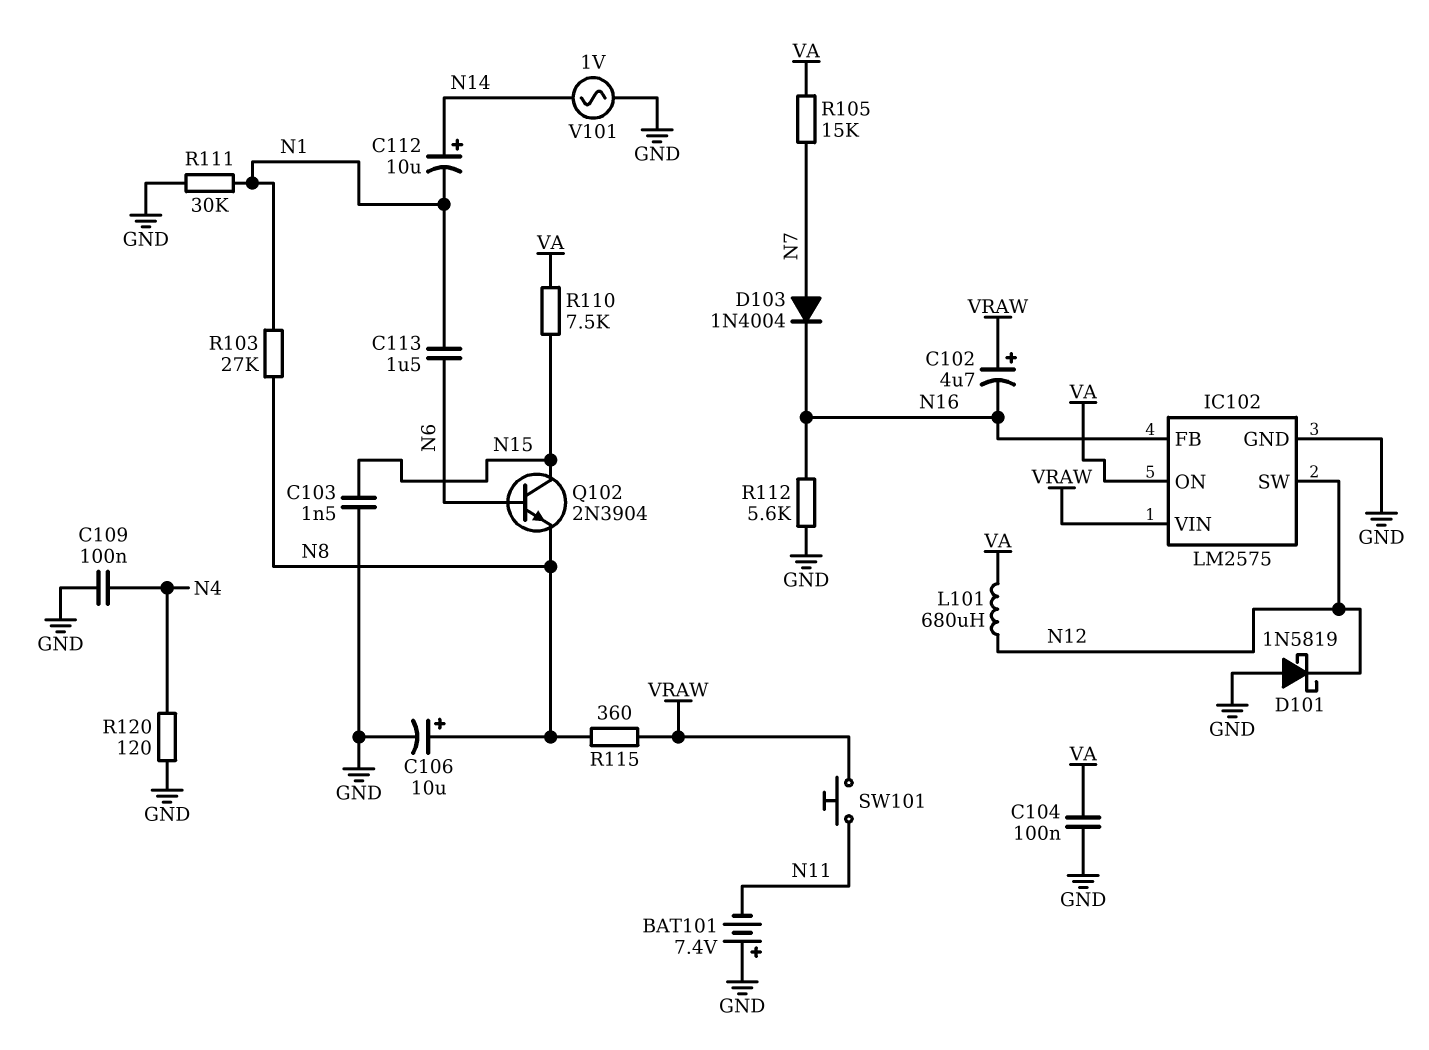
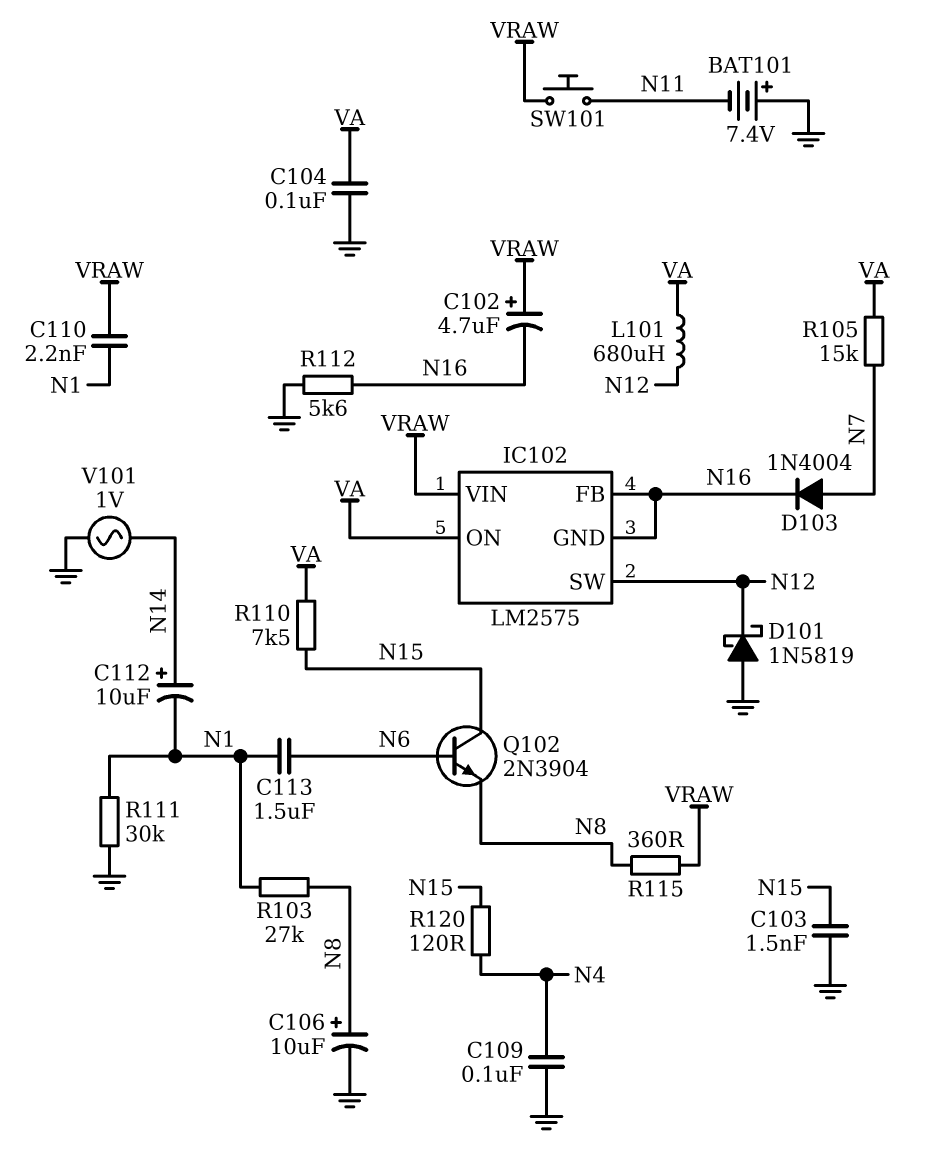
C110: none -> 2.2nF (N1, VRAW)
IC102 pin GND: GND -> N16
R120: 120 (GND, N4) -> 120 (N4, N15)

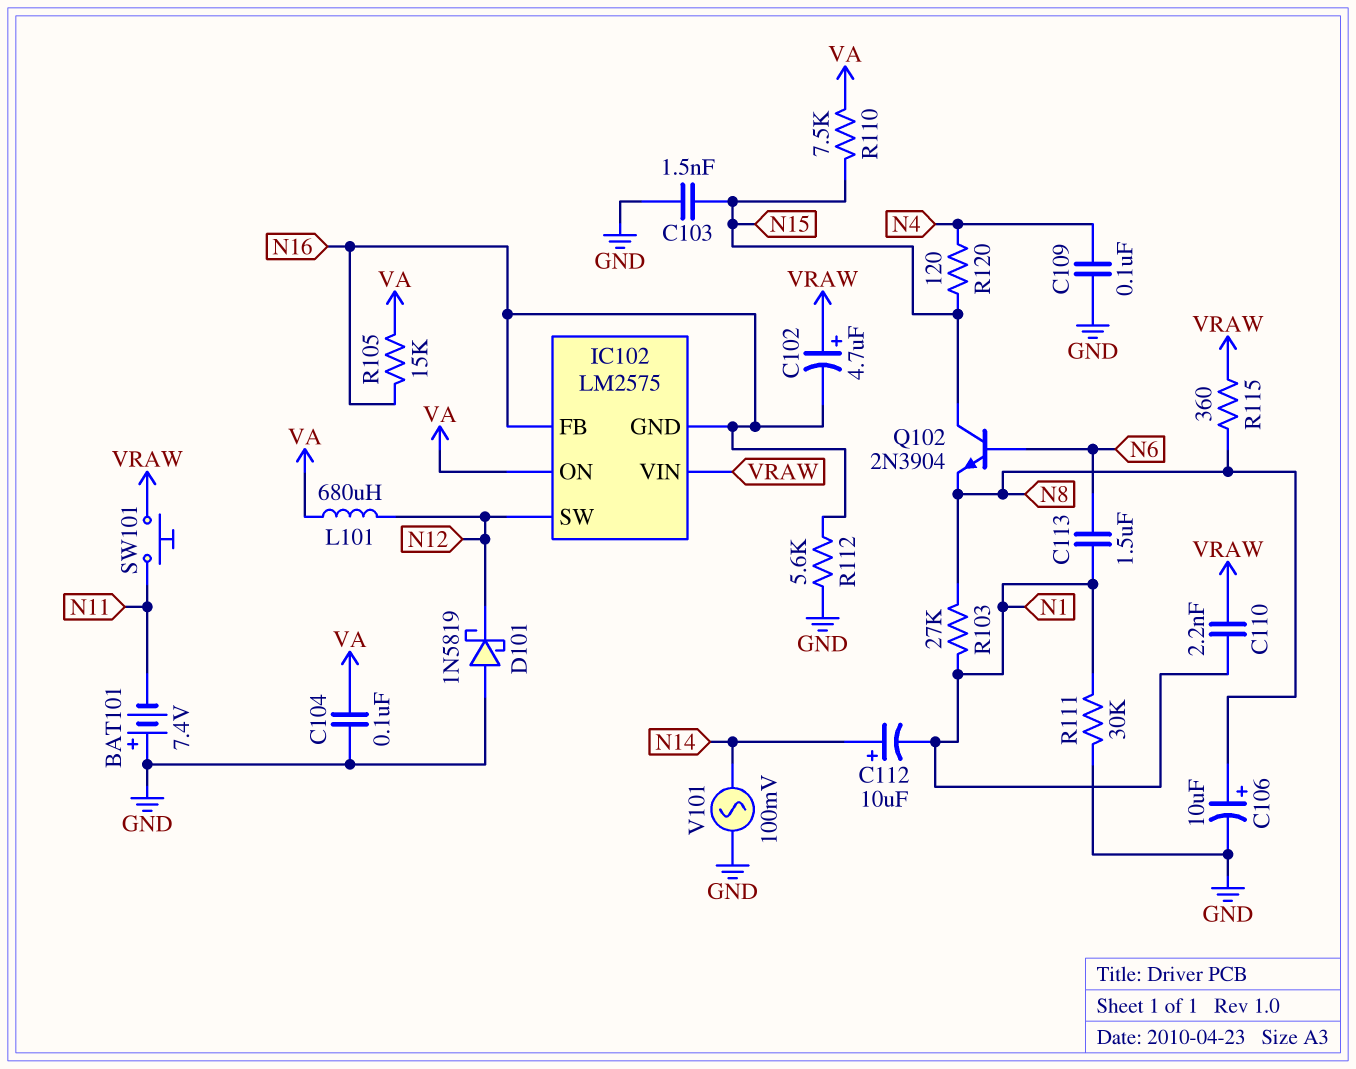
D103: diode 1N4004 (A N7, K N16) -> none
R105: 15k (N7, VA) -> 15k (N16, VA)
V101: AC 1V (GND, N14) -> AC 100mV (GND, N14)

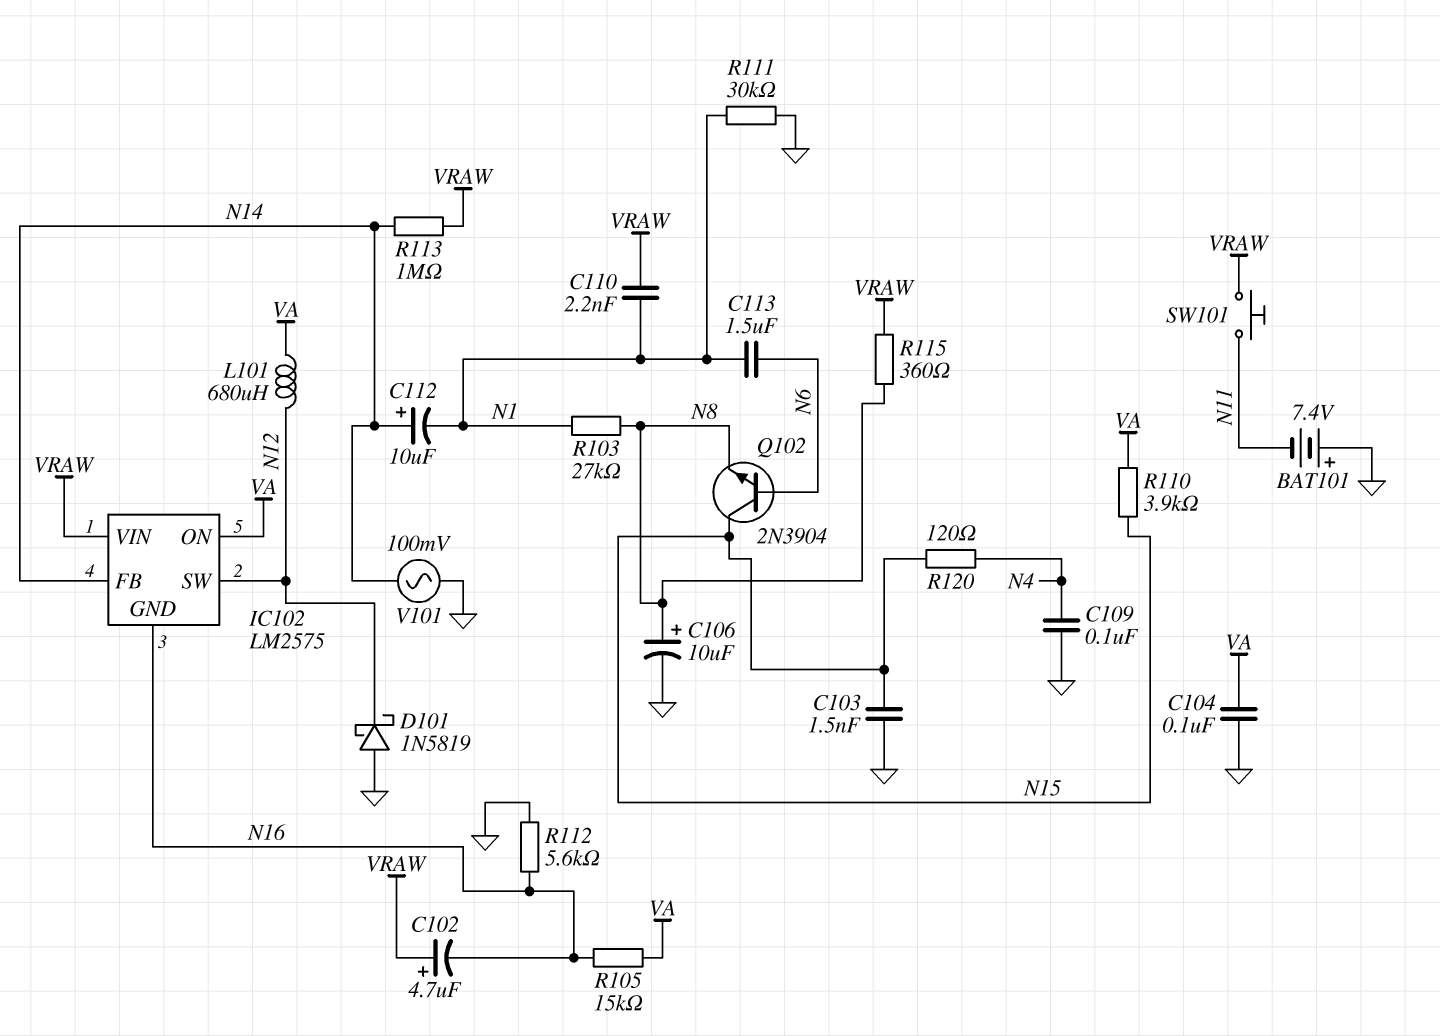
IC102 pin FB: N16 -> N14
R110: 7.5k (N15, VA) -> 3.9k (N15, VA)
R113: none -> 1M (N14, VRAW)

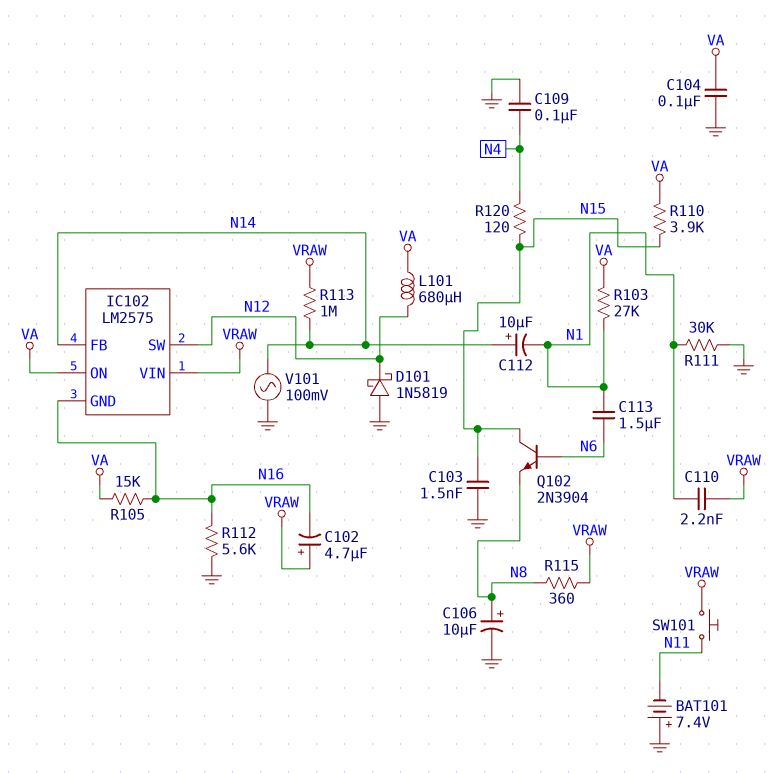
R103: 27k (N1, N8) -> 27k (N1, VA)

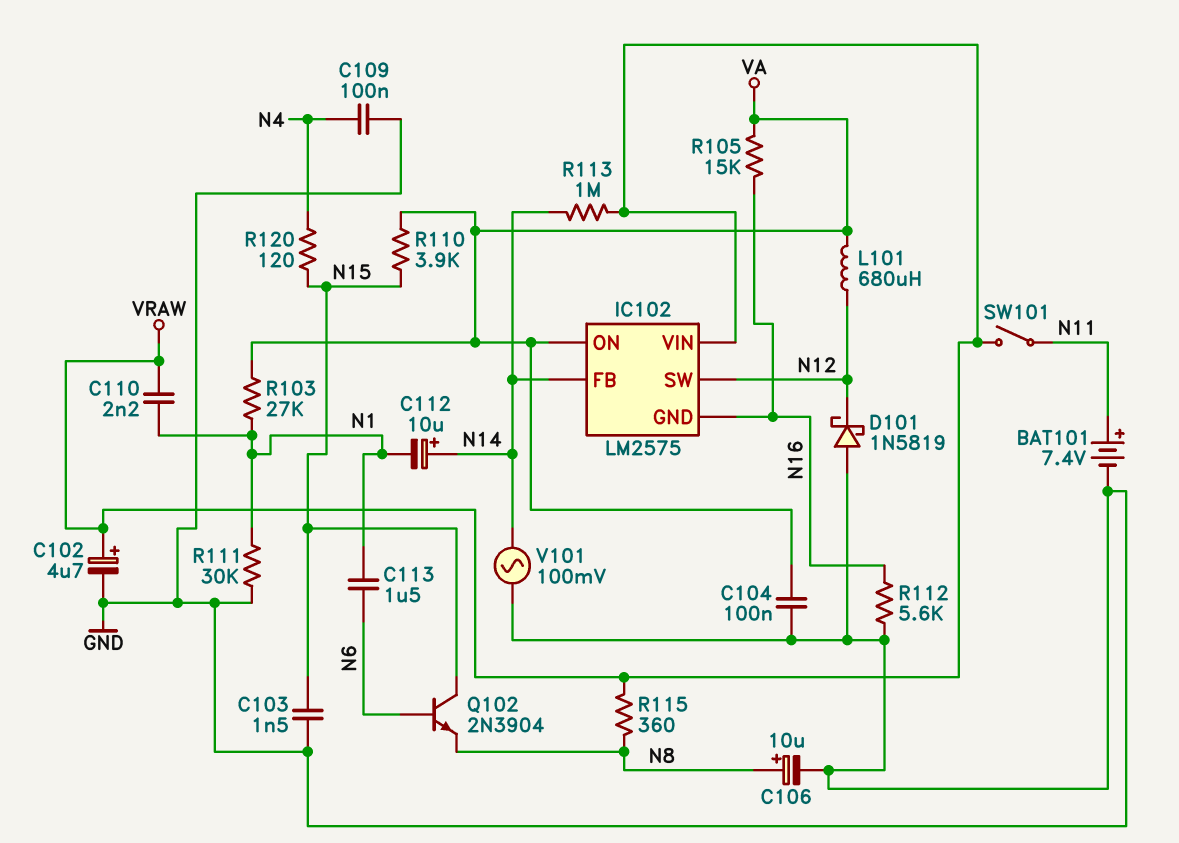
BAT101: 7.4V (plus GND, minus N11) -> 7.4V (plus N11, minus GND)
C102: 4.7uF (plus VRAW, minus N16) -> 4.7uF (plus VRAW, minus GND)
SW101: button (N11, VRAW) -> switch (N11, VRAW)

